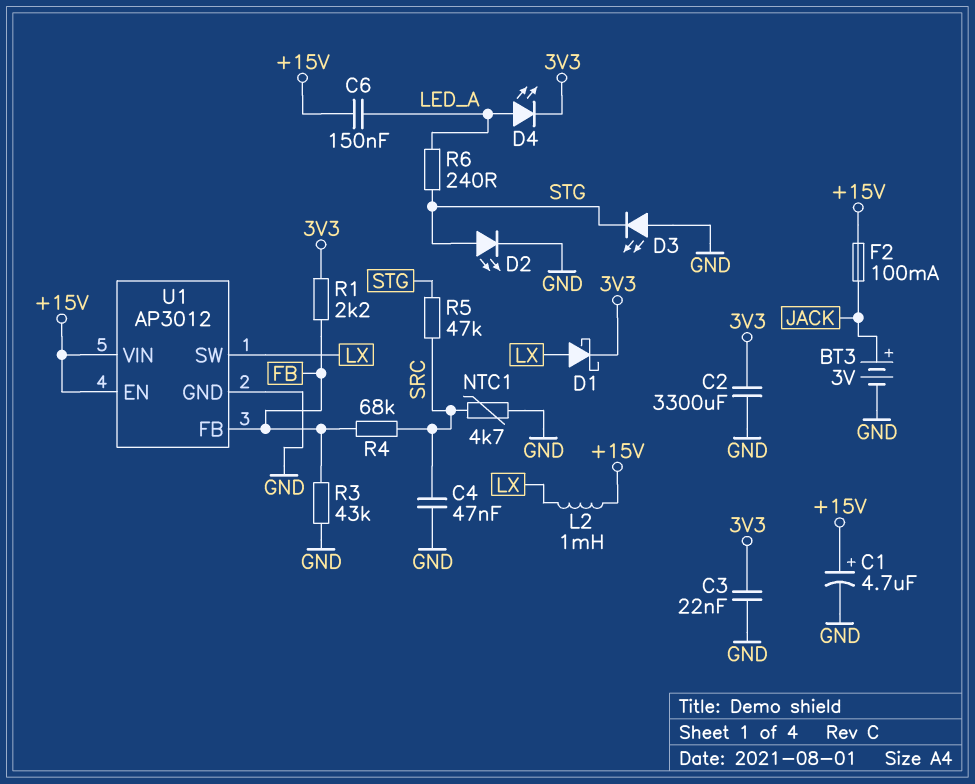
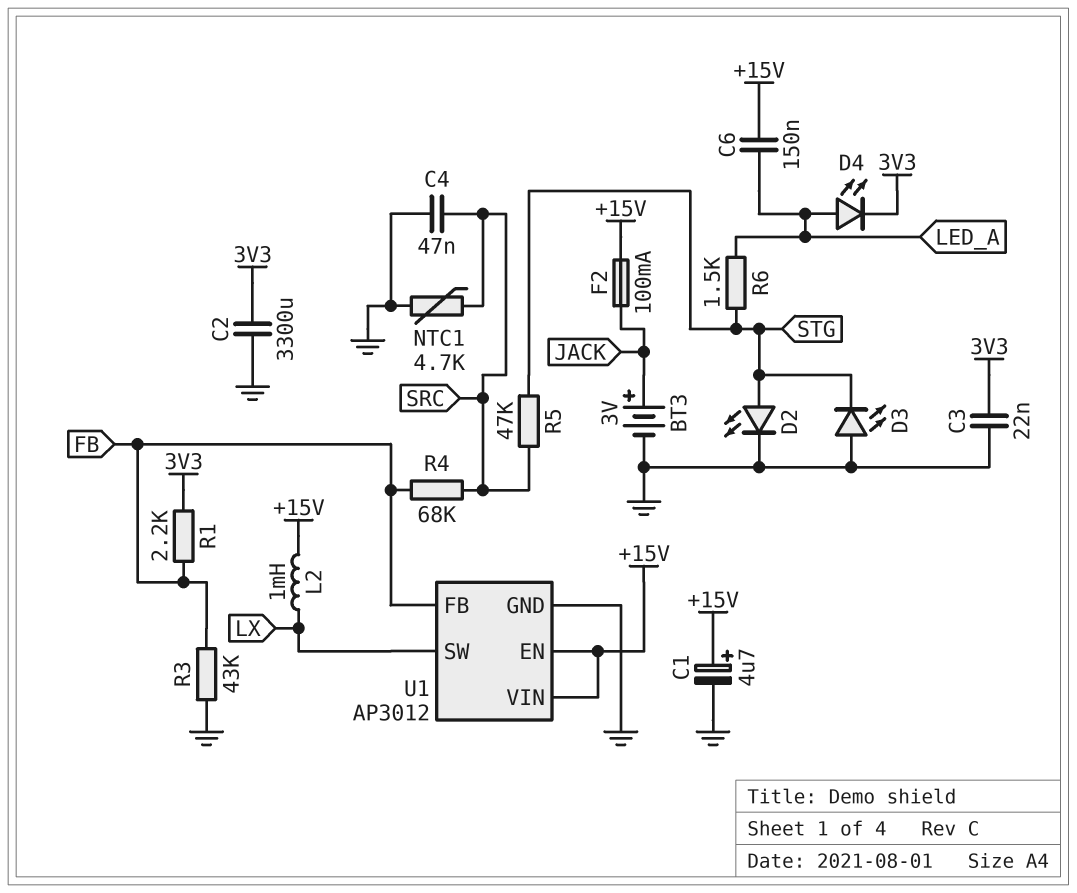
D1: schottky (A LX, K 3V3) -> none
R6: 240 (LED_A, STG) -> 1.5k (LED_A, STG)

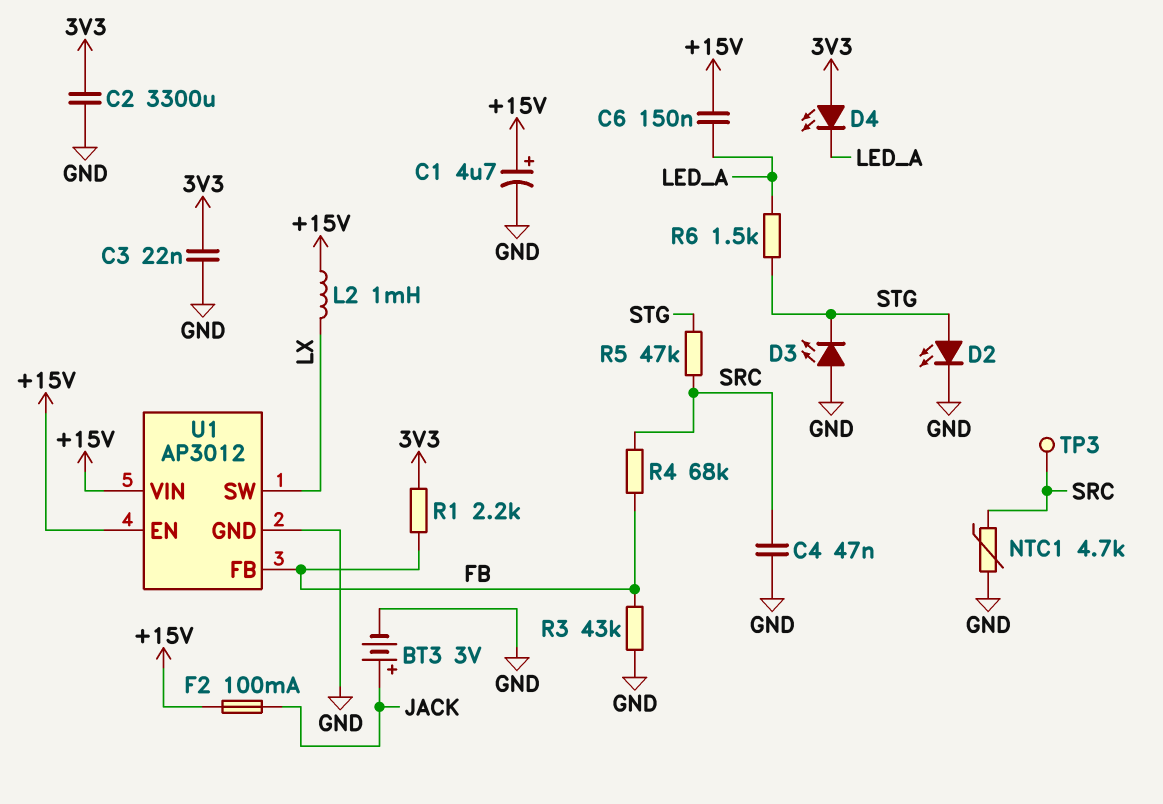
D4: LED (A LED_A, K 3V3) -> LED (A 3V3, K LED_A)
TP3: none -> test point (SRC)

